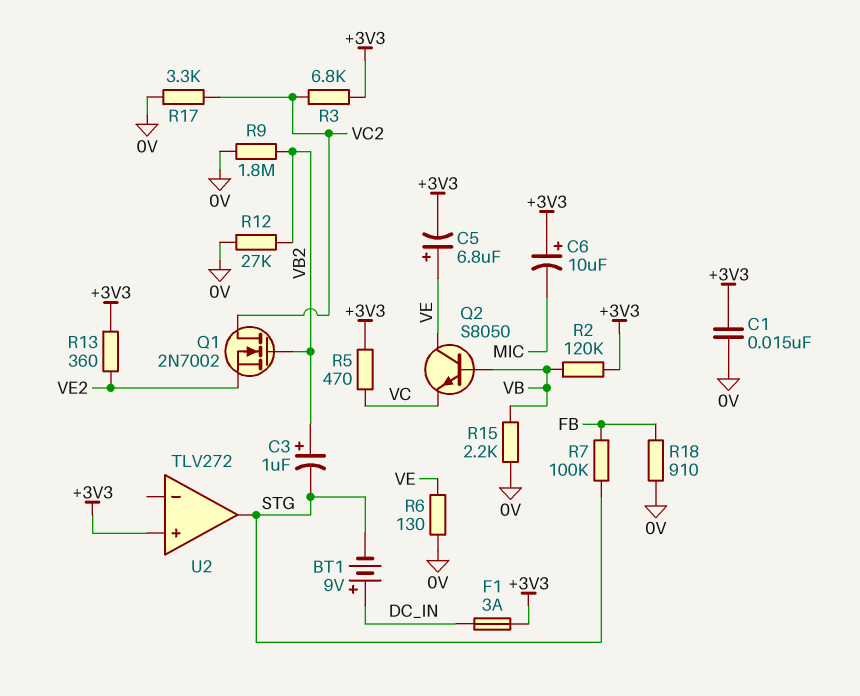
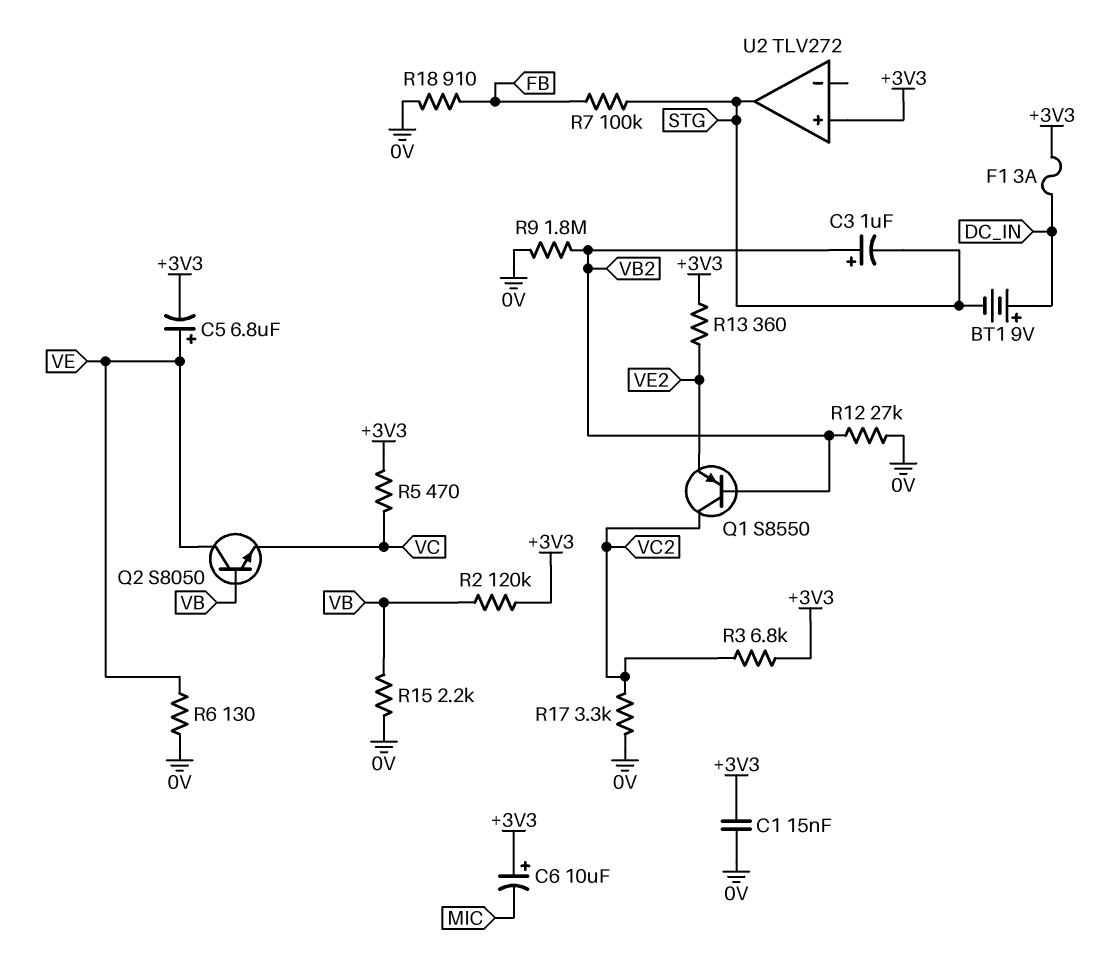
Q1: NMOS 2N7002 (G VB2, D VC2, S VE2) -> PNP S8550 (B VB2, C VC2, E VE2)

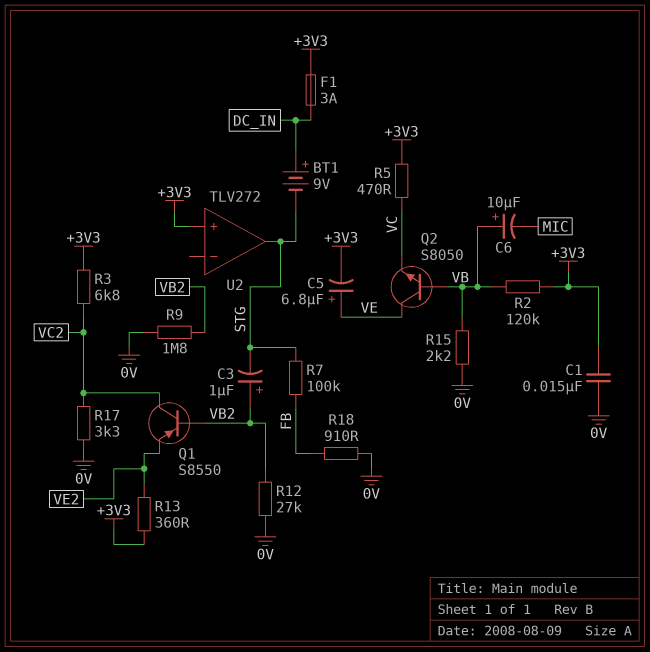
C6: 10uF (plus +3V3, minus MIC) -> 10uF (plus VB, minus MIC)
R6: 130 (0V, VE) -> none

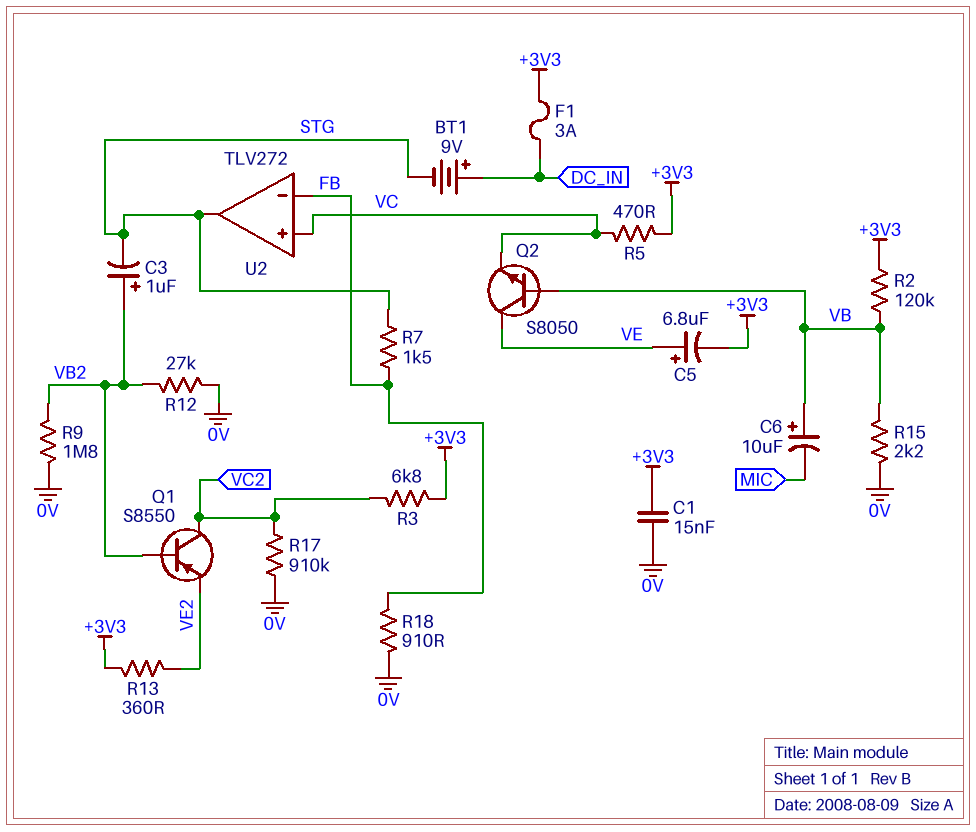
R7: 100k (FB, STG) -> 1.5k (FB, STG)
R17: 3.3k (0V, VC2) -> 910k (0V, VC2)
U2 pin in+: +3V3 -> VC
U2 pin in-: none -> FB

